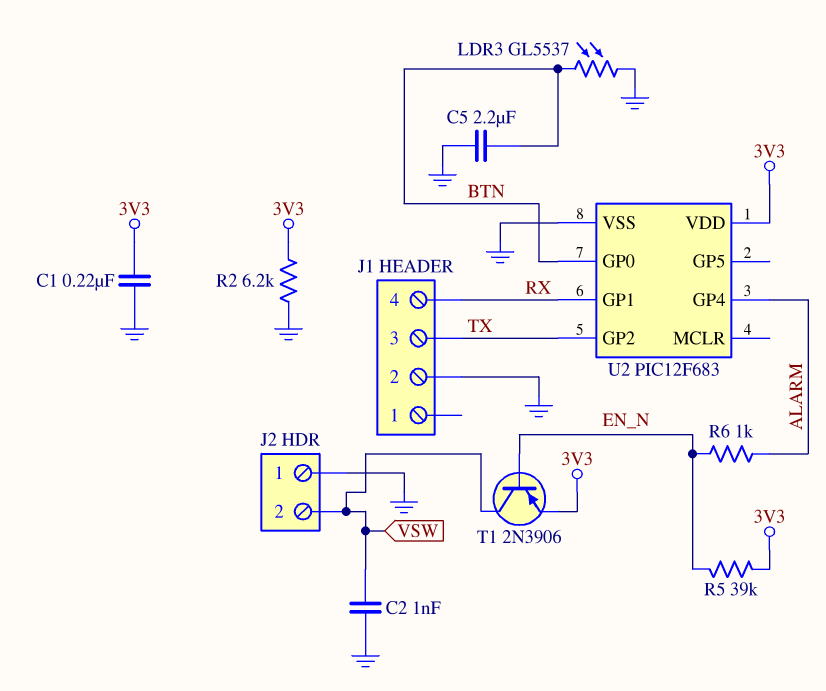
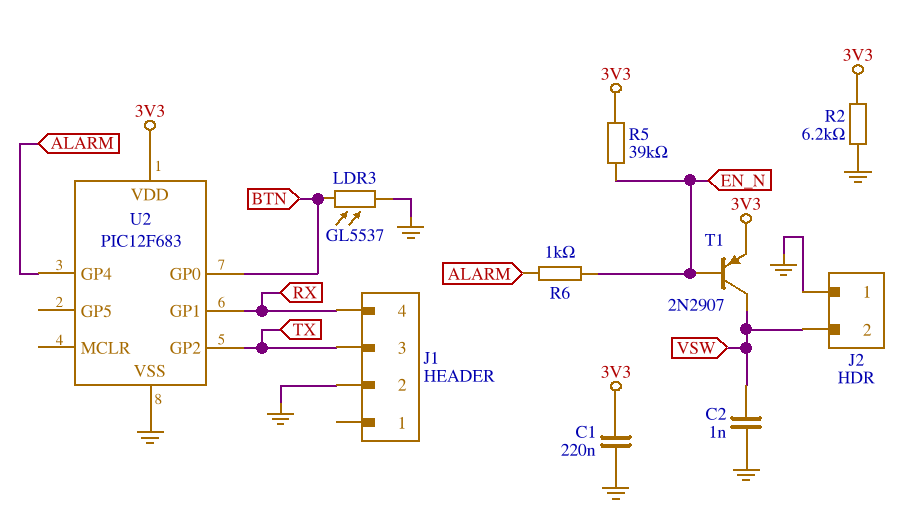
C5: 2.2uF (BTN, GND) -> none
T1: PNP 2N3906 (B EN_N, C VSW, E 3V3) -> PNP 2N2907 (B EN_N, C VSW, E 3V3)

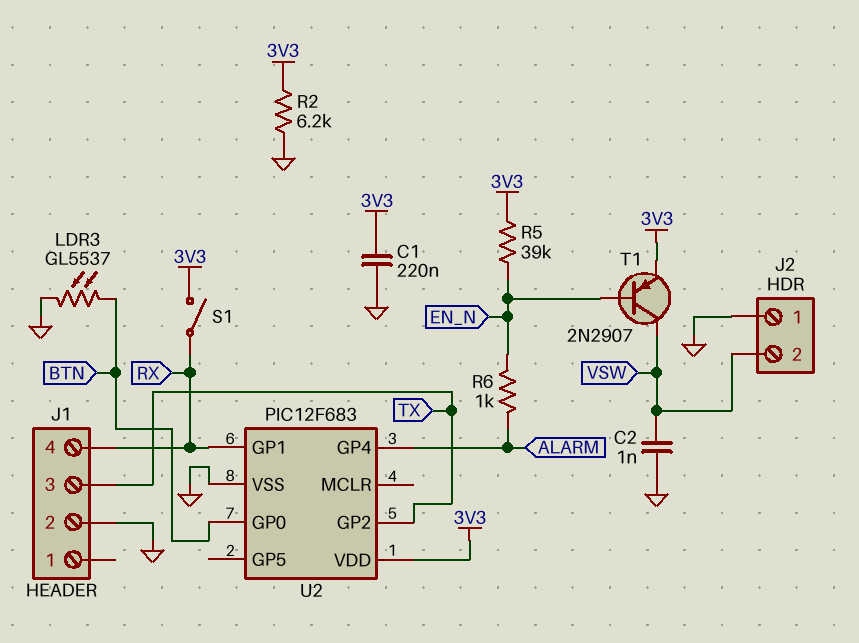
S1: none -> switch (3V3, RX)

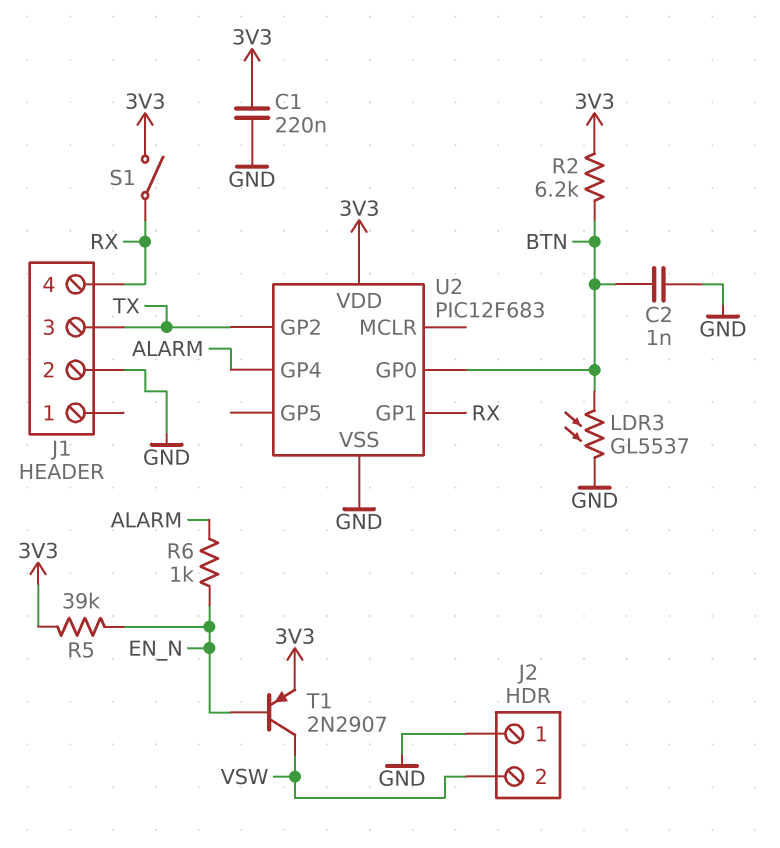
C2: 1nF (GND, VSW) -> 1nF (BTN, GND)
R2: 6.2k (3V3, GND) -> 6.2k (3V3, BTN)

